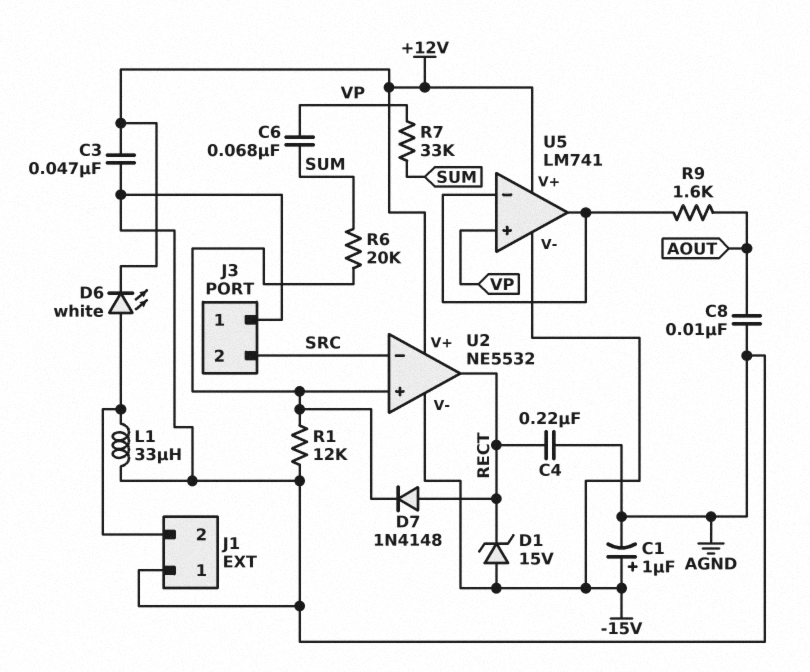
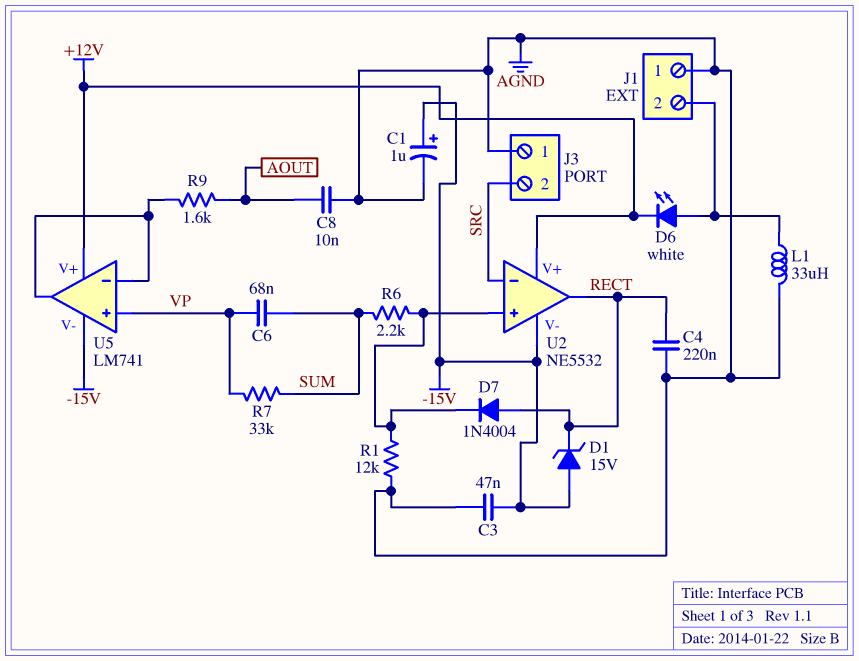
C3: 47nF (+12V, AGND) -> 47nF (-15V, AGND)
D7: diode 1N4148 (A RECT, K U2/in+) -> diode 1N4004 (A RECT, K U2/in+)
R6: 20k (SUM, U2/in+) -> 2.2k (SUM, U2/in+)

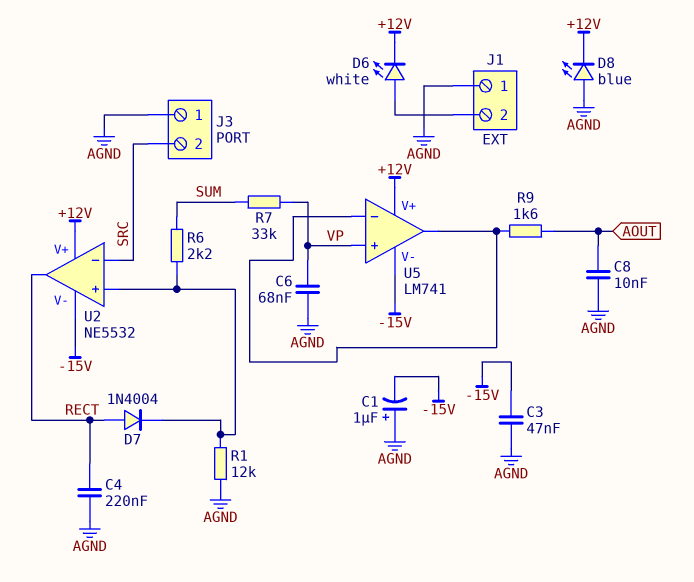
C1: 1uF (plus -15V, minus AGND) -> 1uF (plus AGND, minus -15V)
C6: 68nF (SUM, VP) -> 68nF (AGND, VP)
D1: zener 15V (A -15V, K RECT) -> none
D8: none -> LED blue (A AGND, K +12V)
L1: 33uH (AGND, J1/2) -> none

